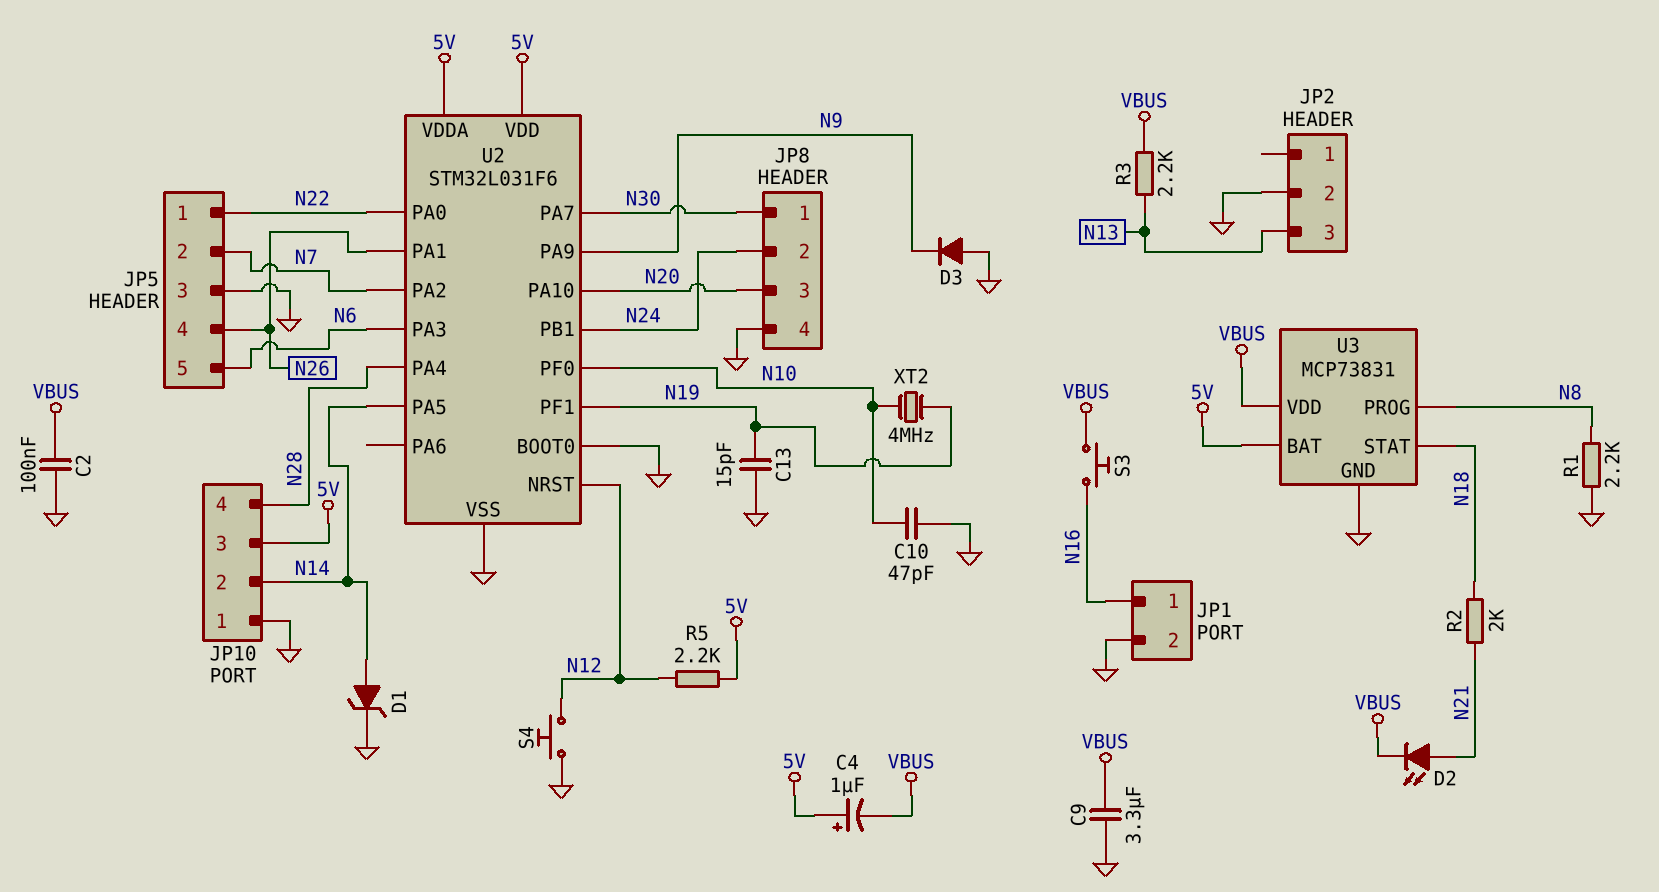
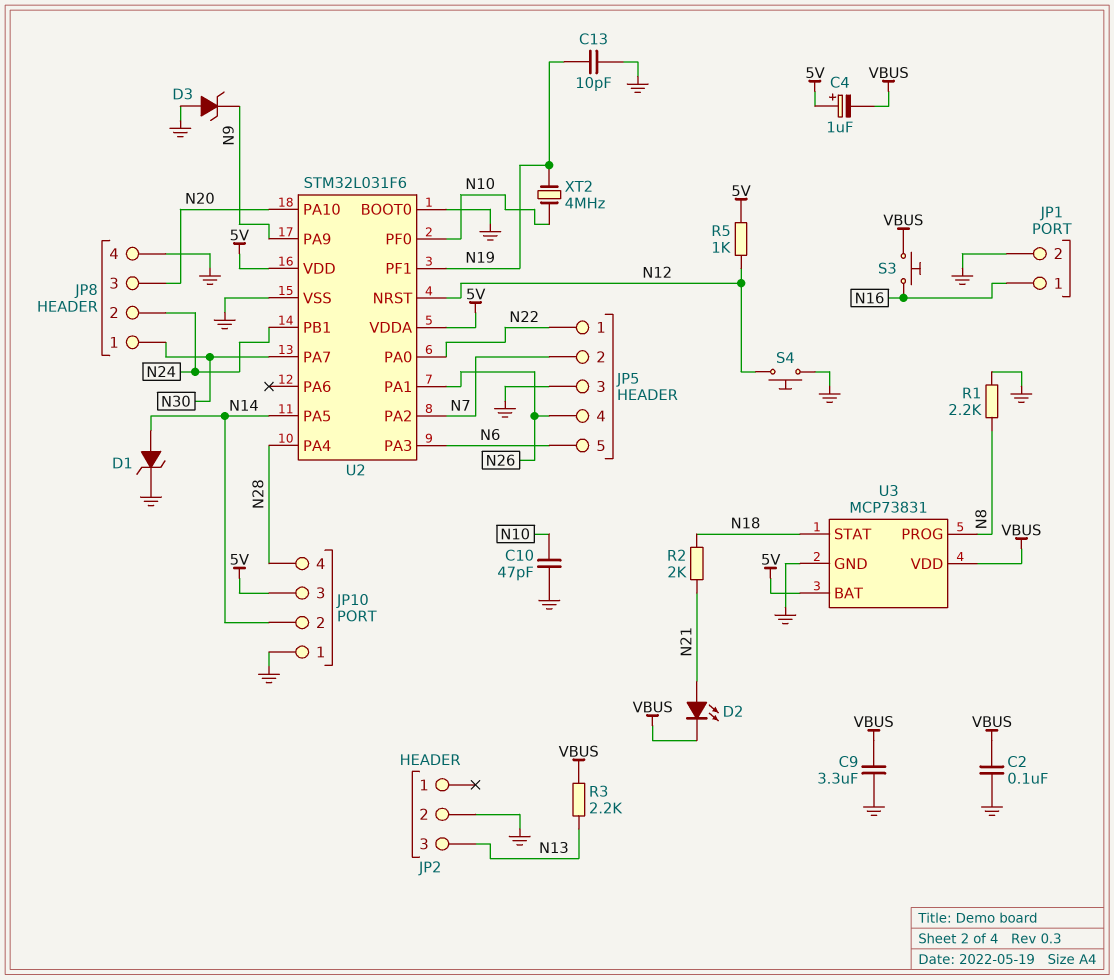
C13: 15pF (GND, N19) -> 10pF (GND, N19)
D3: diode (A GND, K N9) -> zener (A GND, K N9)
R5: 2.2k (5V, N12) -> 1k (5V, N12)

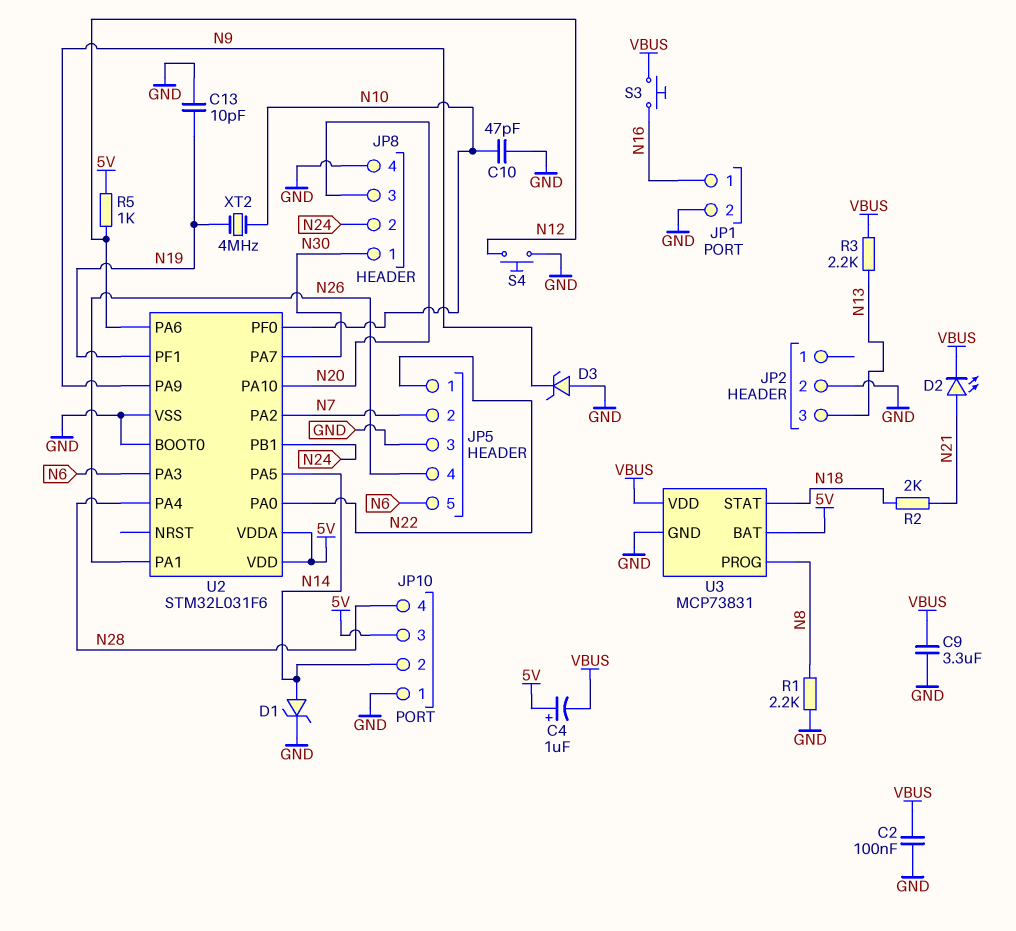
U2 pin NRST: N12 -> none
U2 pin PA6: none -> N12

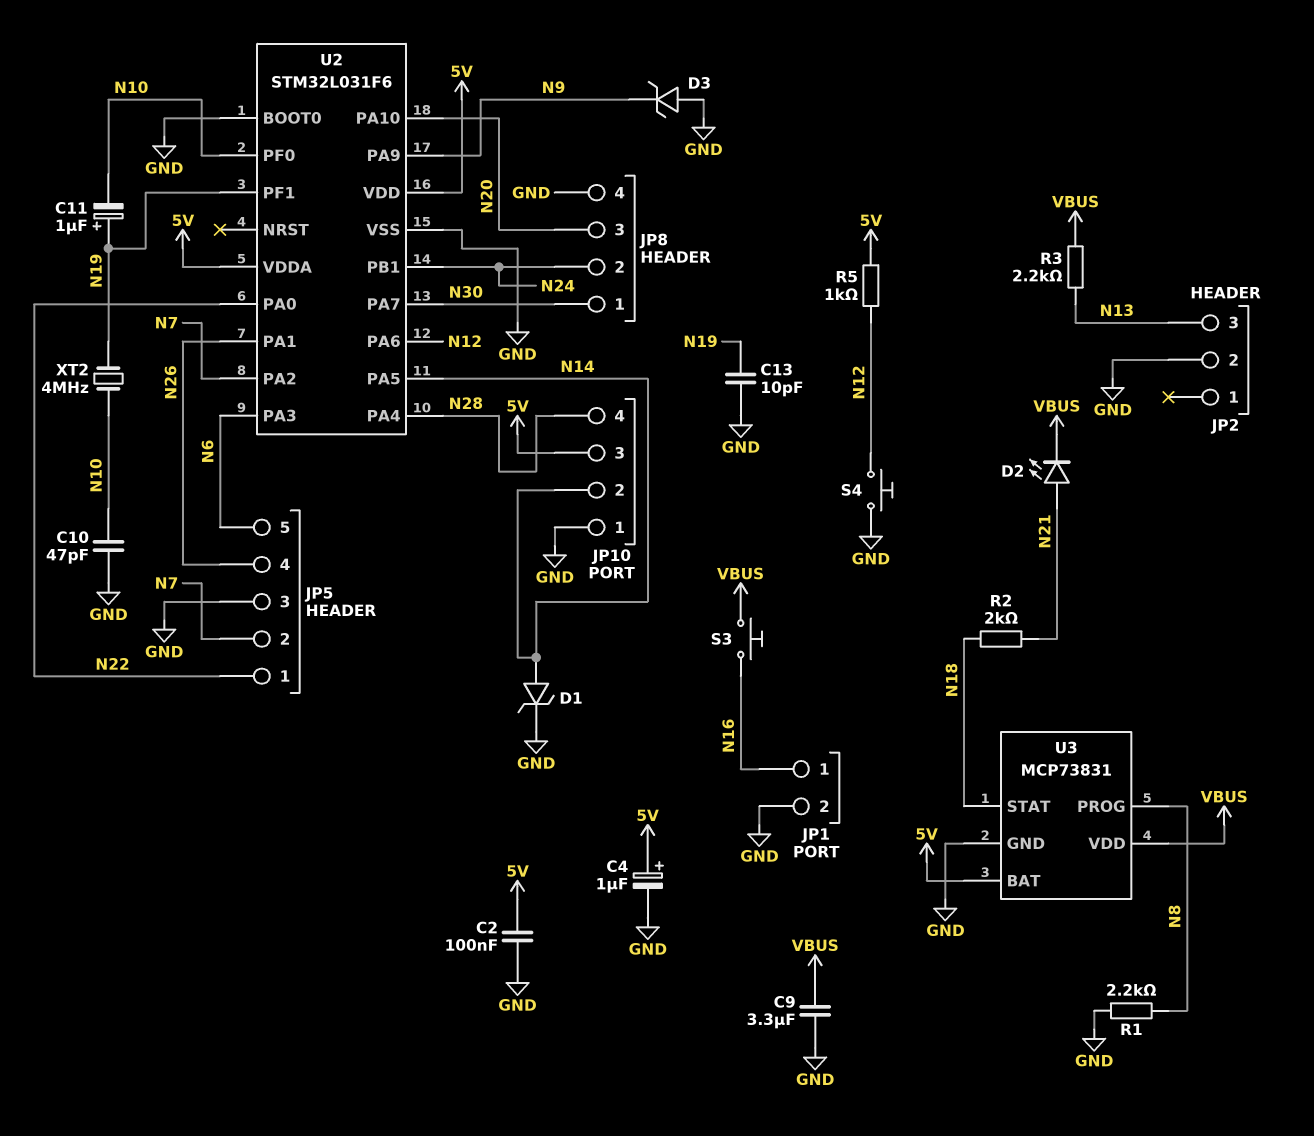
C2: 100nF (GND, VBUS) -> 100nF (5V, GND)
C4: 1uF (plus 5V, minus VBUS) -> 1uF (plus 5V, minus GND)
C11: none -> 1uF (plus N19, minus N10)

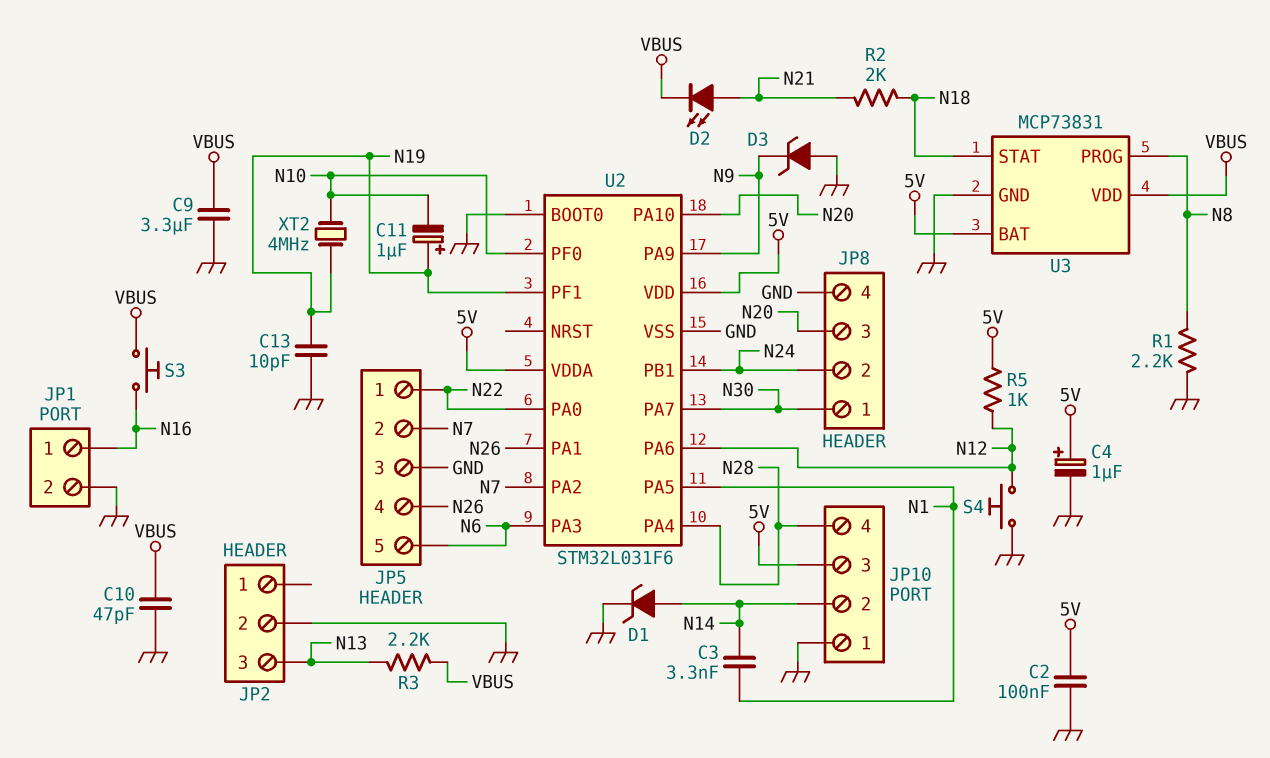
C3: none -> 3.3nF (N1, N14)
C10: 47pF (GND, N10) -> 47pF (GND, VBUS)
U2 pin PA5: N14 -> N1

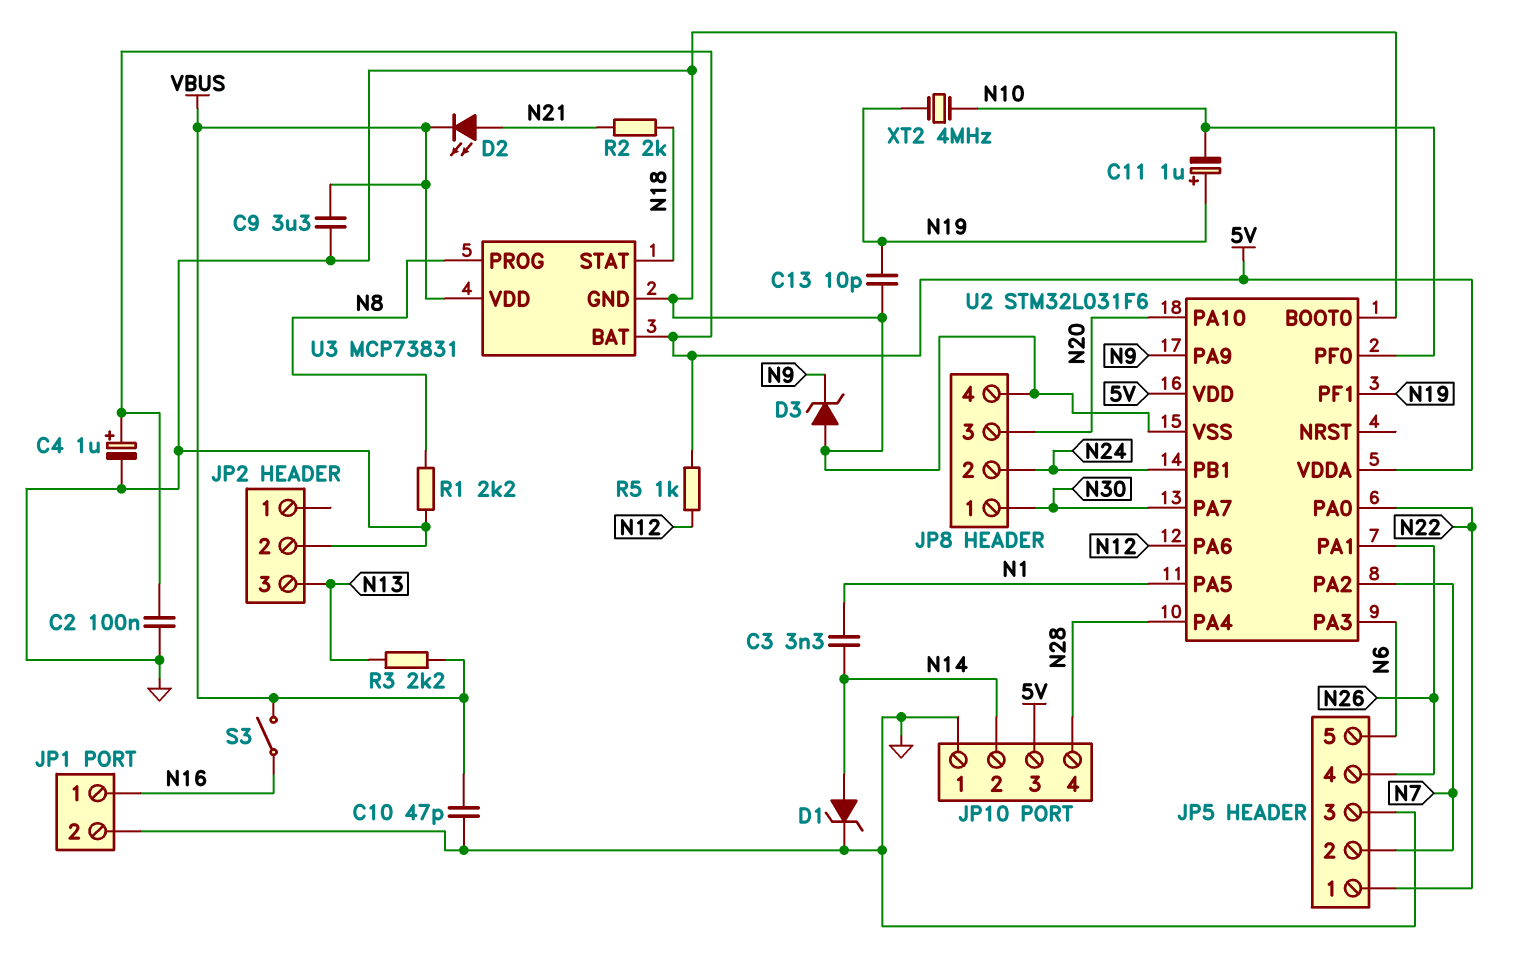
S3: button (N16, VBUS) -> switch (N16, VBUS)
S4: button (GND, N12) -> none

